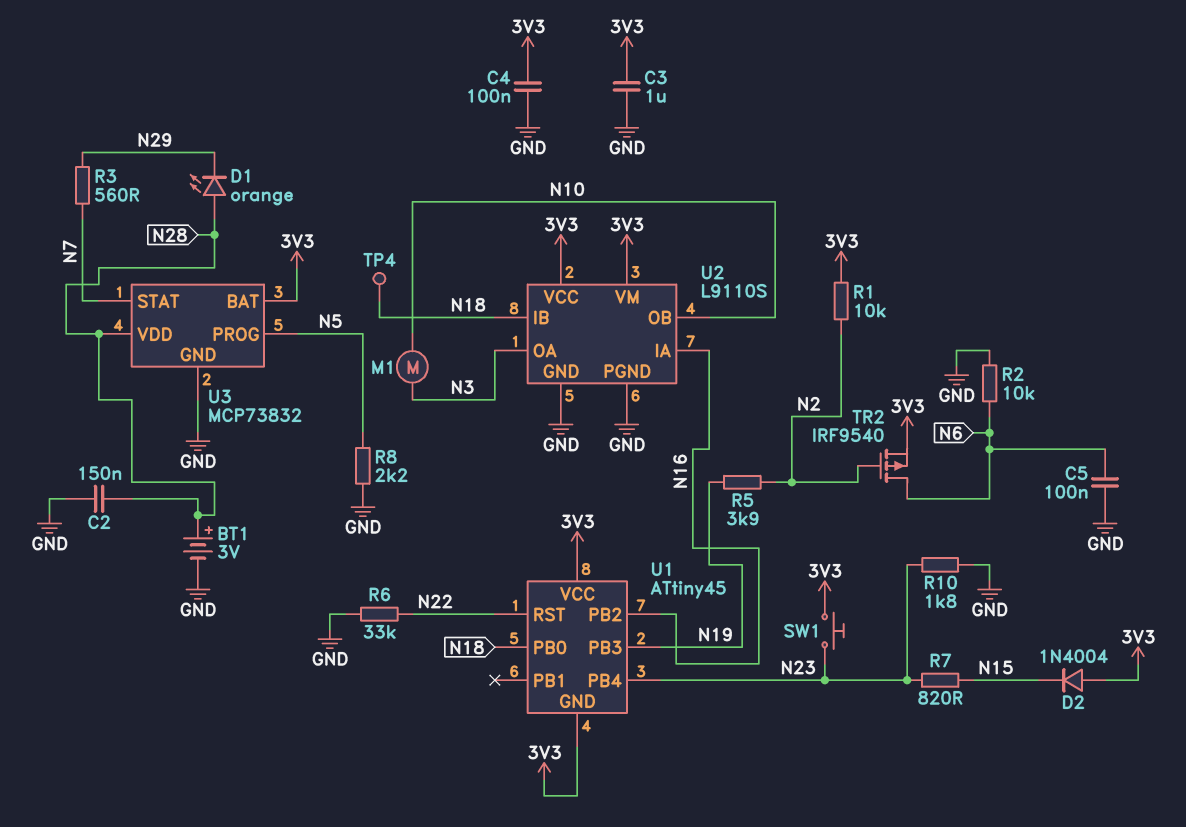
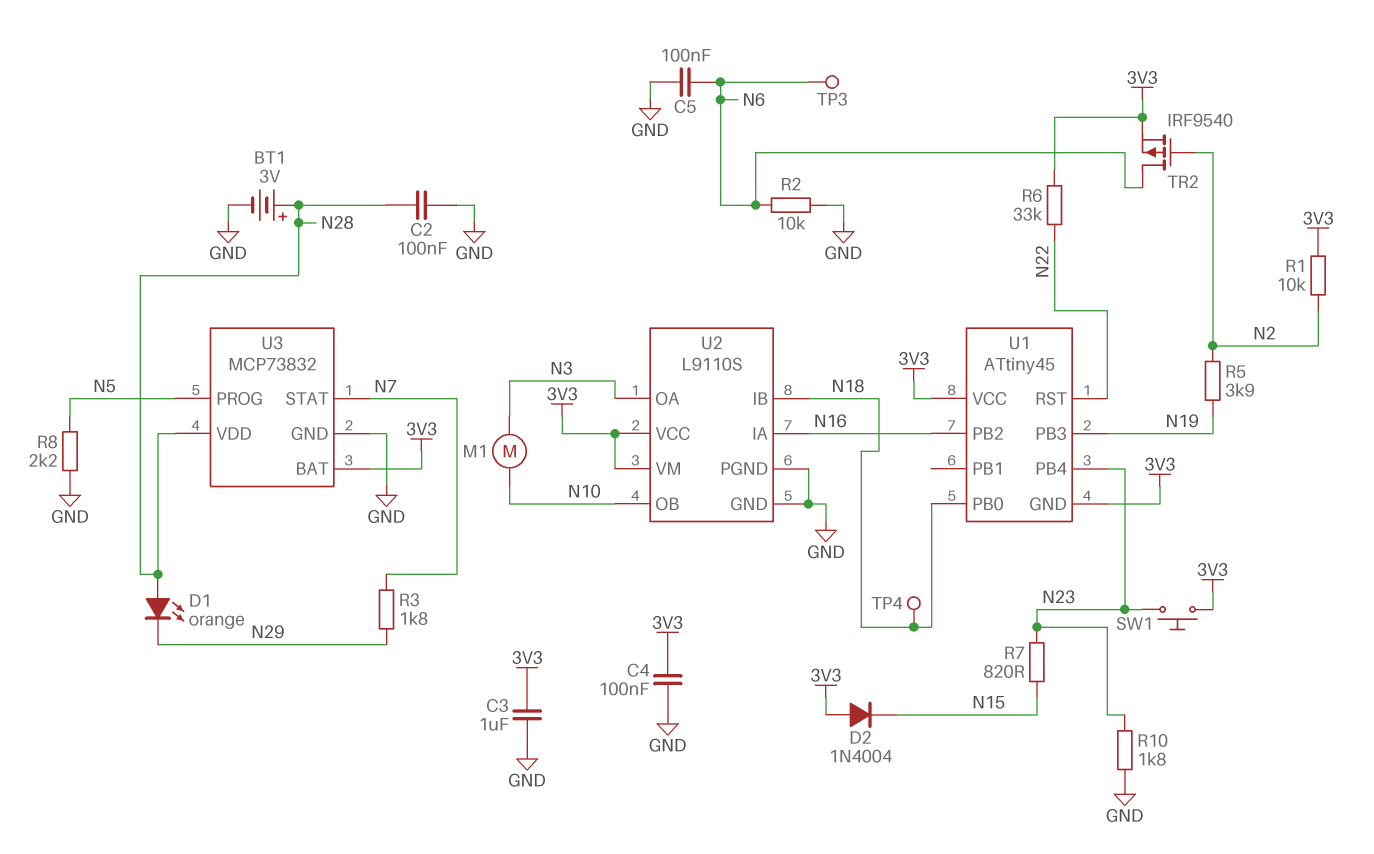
C2: 150nF (GND, N28) -> 100nF (GND, N28)
R3: 560 (N7, N29) -> 1.8k (N7, N29)
R6: 33k (GND, N22) -> 33k (3V3, N22)
TP3: none -> test point (N6)

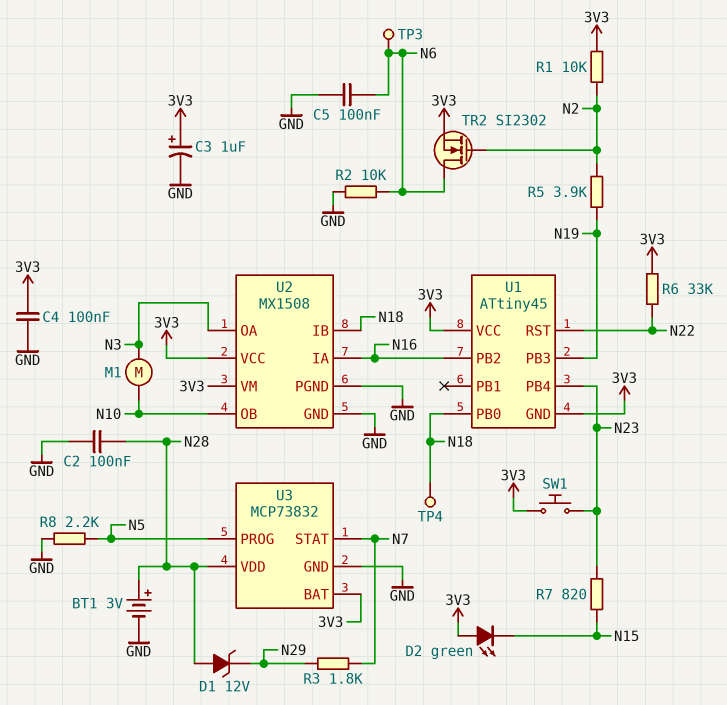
C3: 1uF (3V3, GND) -> 1uF (plus 3V3, minus GND)
D1: LED orange (A N28, K N29) -> zener 12V (A N28, K N29)
D2: diode 1N4004 (A 3V3, K N15) -> LED green (A 3V3, K N15)
R10: 1.8k (GND, N23) -> none
TR2: PMOS IRF9540 (G N2, D N6, S 3V3) -> NMOS SI2302 (G N2, D N6, S 3V3)
U2: L9110S -> MX1508

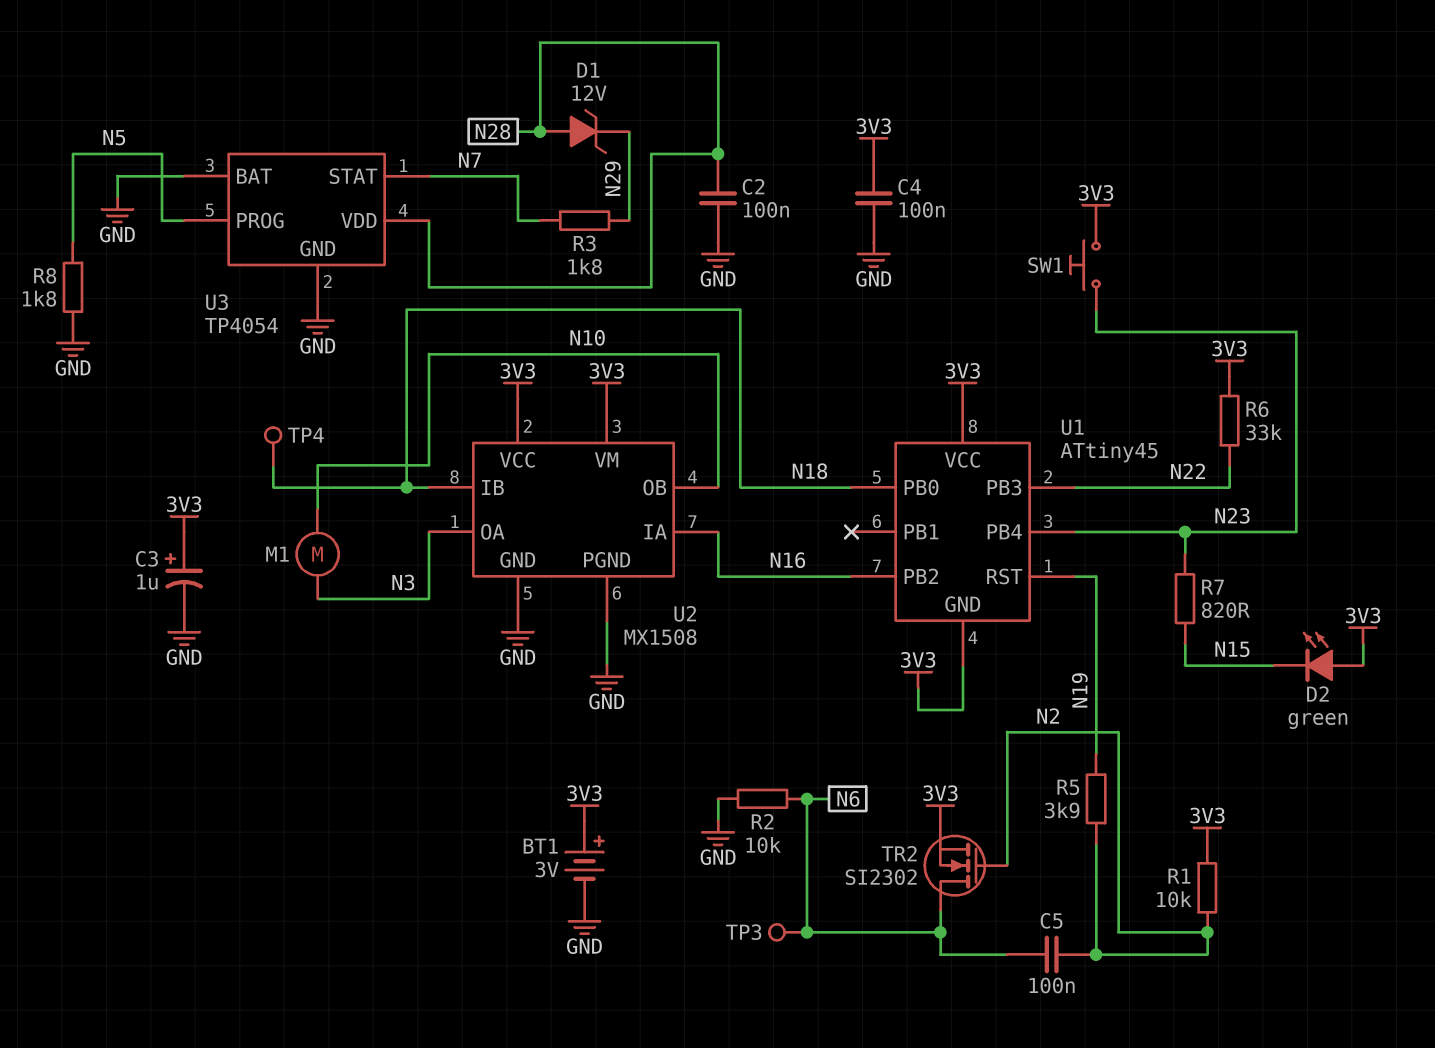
BT1: 3V (plus N28, minus GND) -> 3V (plus 3V3, minus GND)
C5: 100nF (GND, N6) -> 100nF (N2, N6)
R8: 2.2k (GND, N5) -> 1.8k (GND, N5)
U1 pin PB3: N19 -> N22
U1 pin RST: N22 -> N19
U3: MCP73832 -> TP4054
U3 pin BAT: 3V3 -> GND

